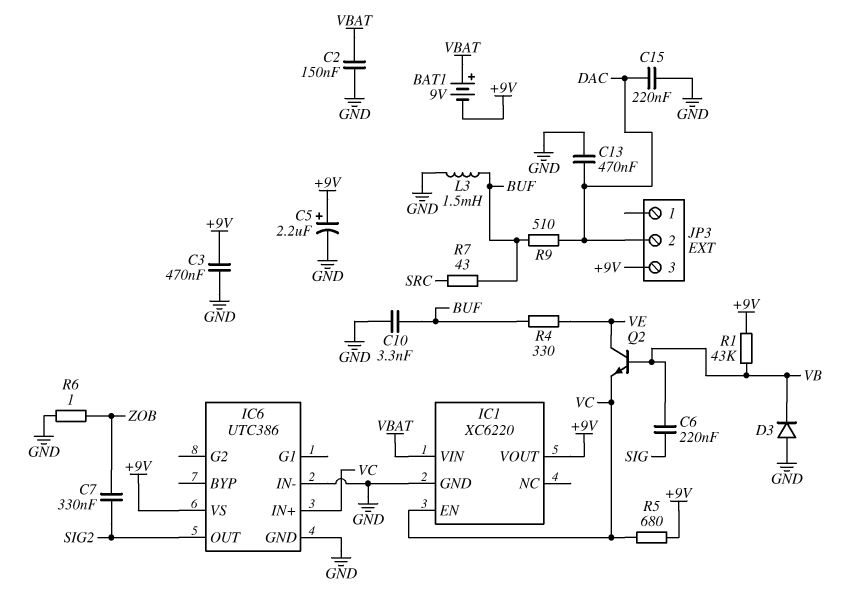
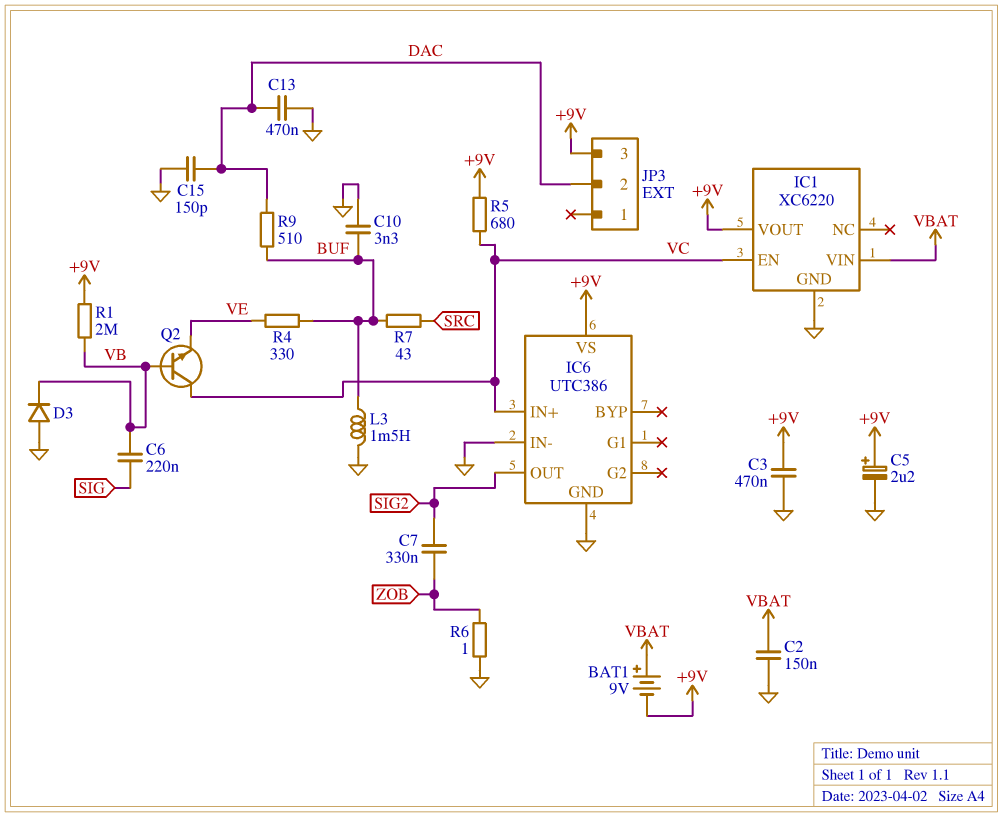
C15: 220nF (DAC, GND) -> 150pF (DAC, GND)
Q2: NPN (B VB, C VE, E VC) -> NPN (B VB, C VC, E VE)
R1: 43k (+9V, VB) -> 2M (+9V, VB)

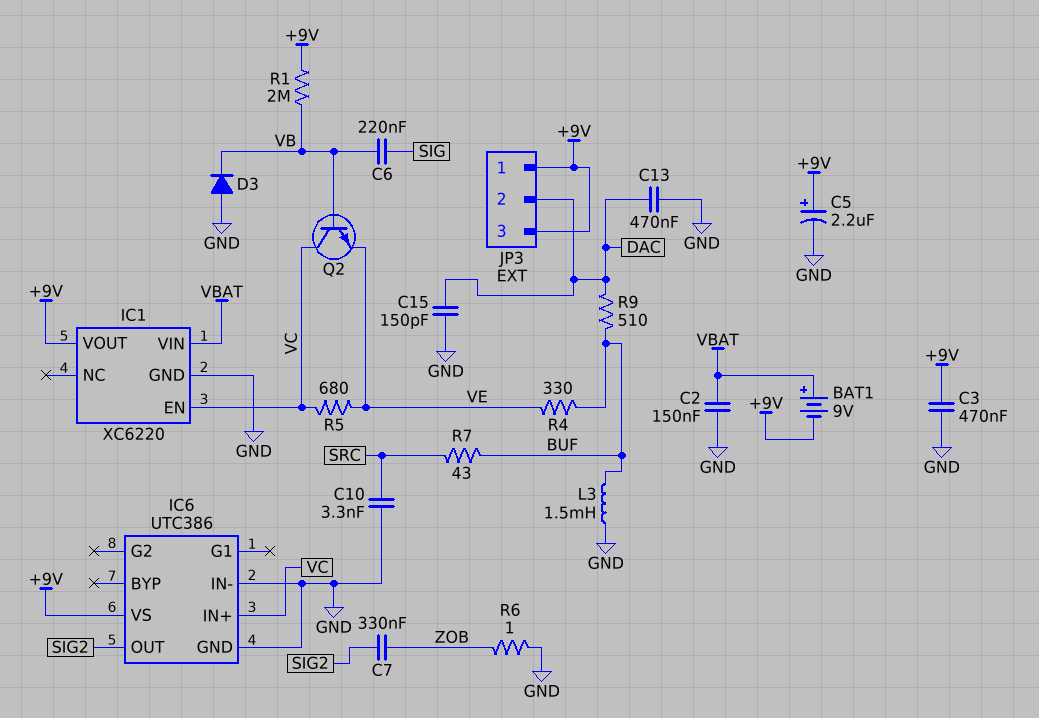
C10: 3.3nF (BUF, GND) -> 3.3nF (GND, SRC)
JP3 pin 1: none -> +9V
R5: 680 (+9V, VC) -> 680 (VC, VE)

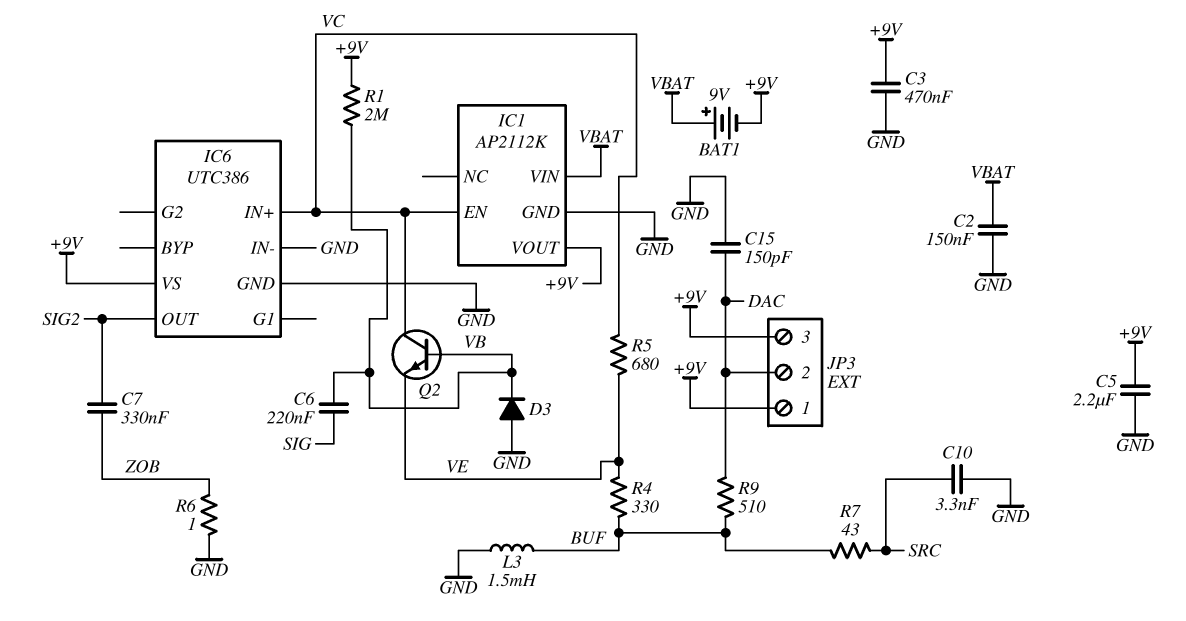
C5: 2.2uF (plus +9V, minus GND) -> 2.2uF (+9V, GND)
C13: 470nF (DAC, GND) -> none
IC1: XC6220 -> AP2112K

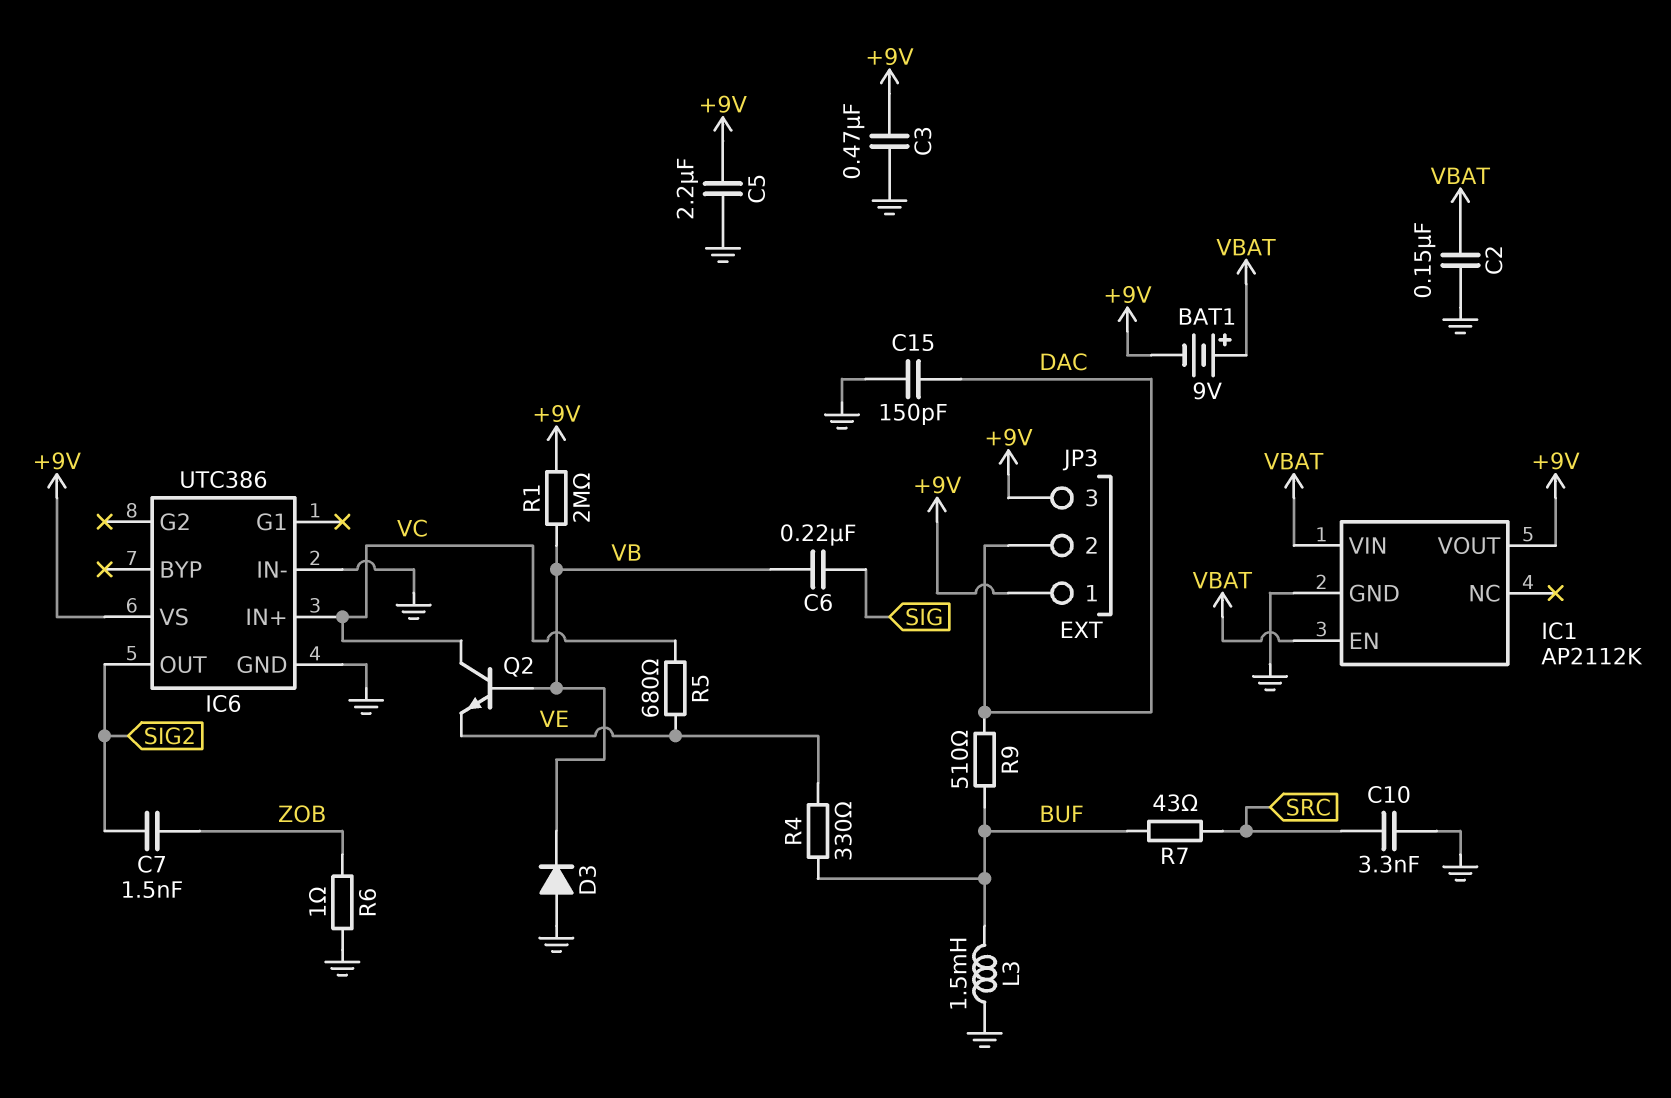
C7: 330nF (SIG2, ZOB) -> 1.5nF (SIG2, ZOB)
IC1 pin EN: VC -> VBAT

